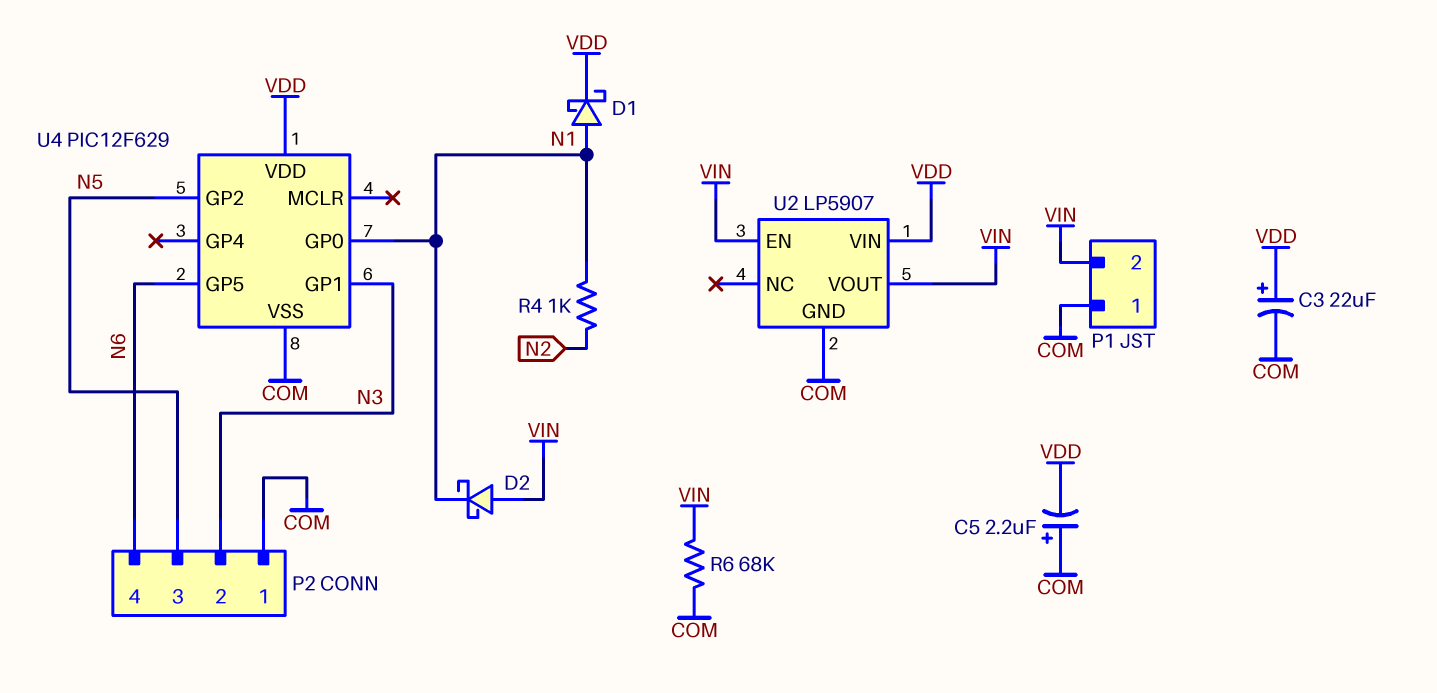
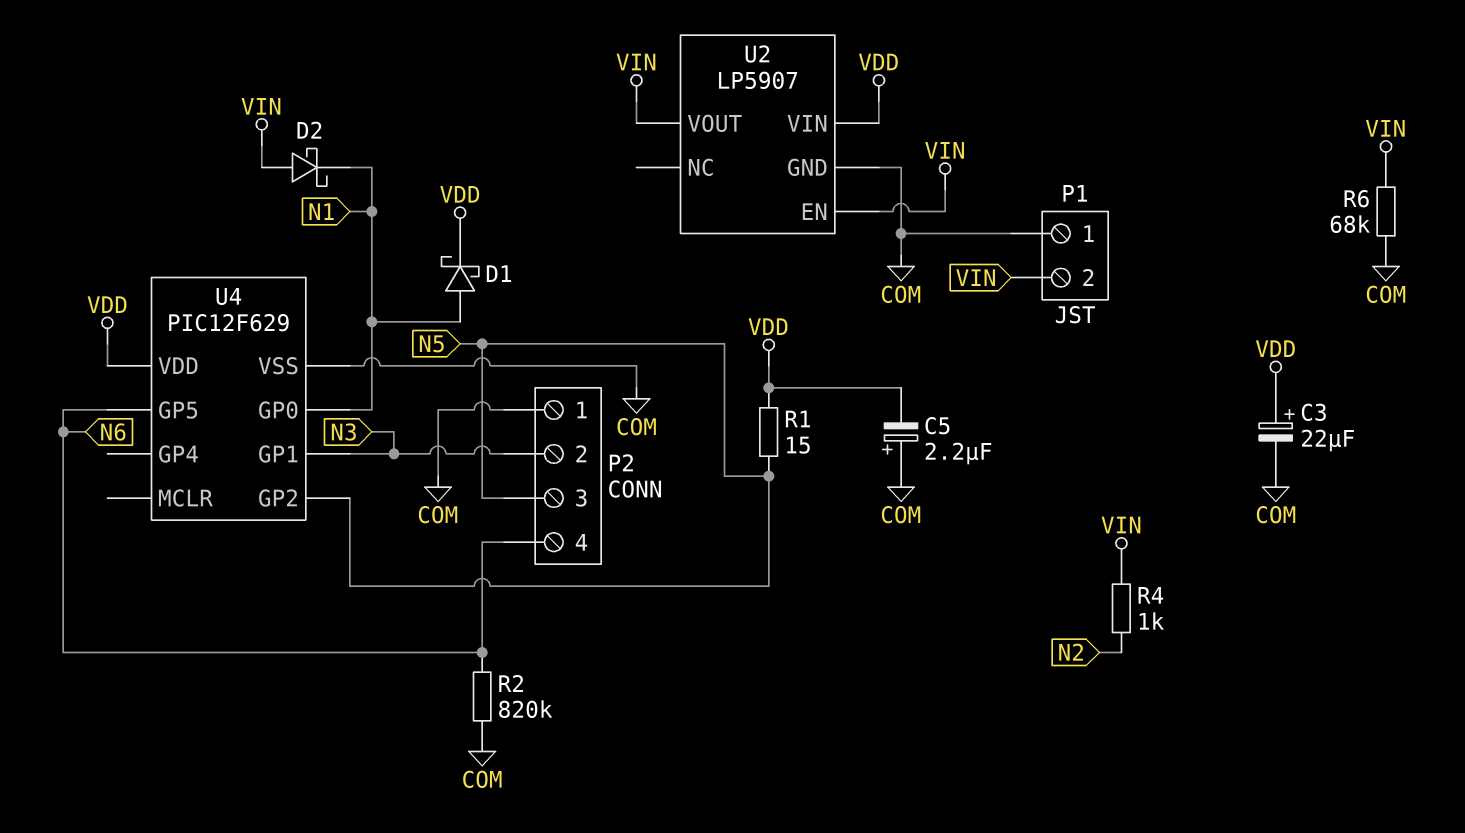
R1: none -> 15 (N5, VDD)
R2: none -> 820k (COM, N6)
R4: 1k (N1, N2) -> 1k (N2, VIN)

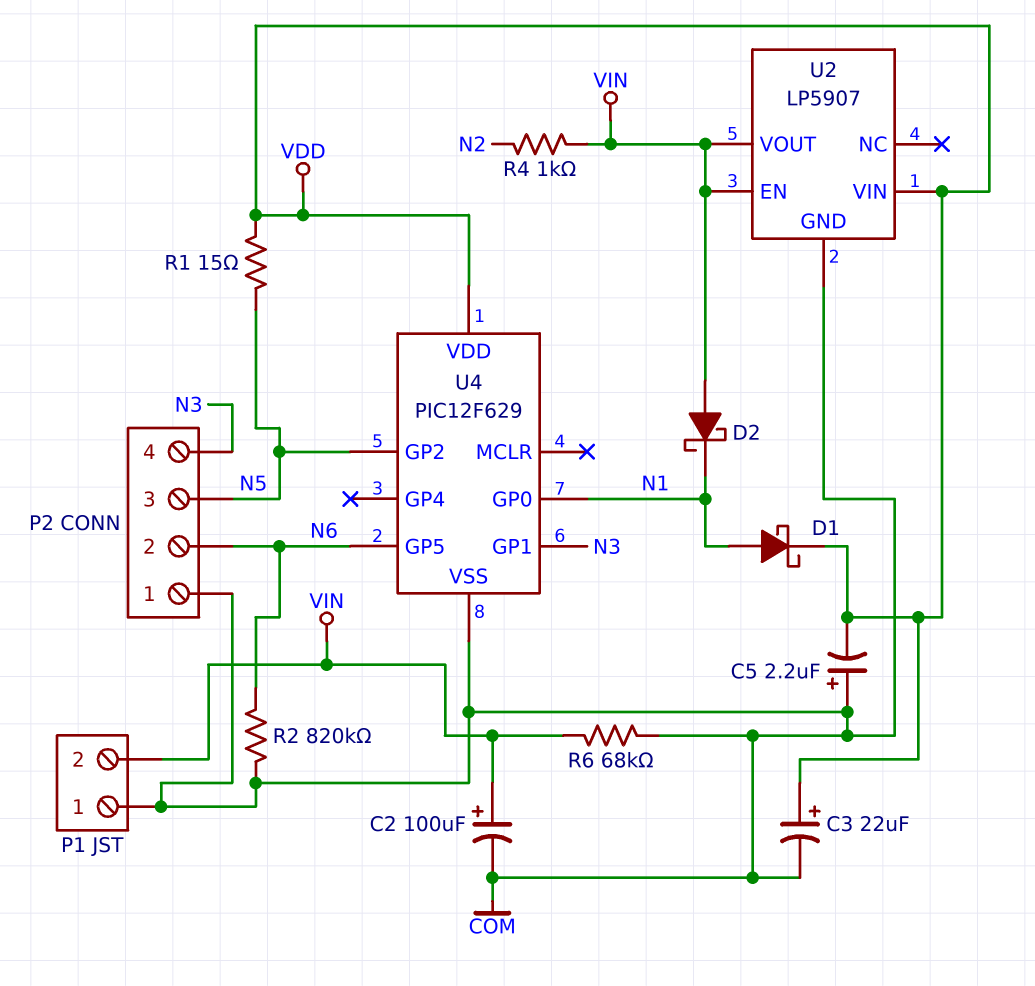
C2: none -> 100uF (plus VIN, minus COM)
P2 pin 2: N3 -> N6
P2 pin 4: N6 -> N3

